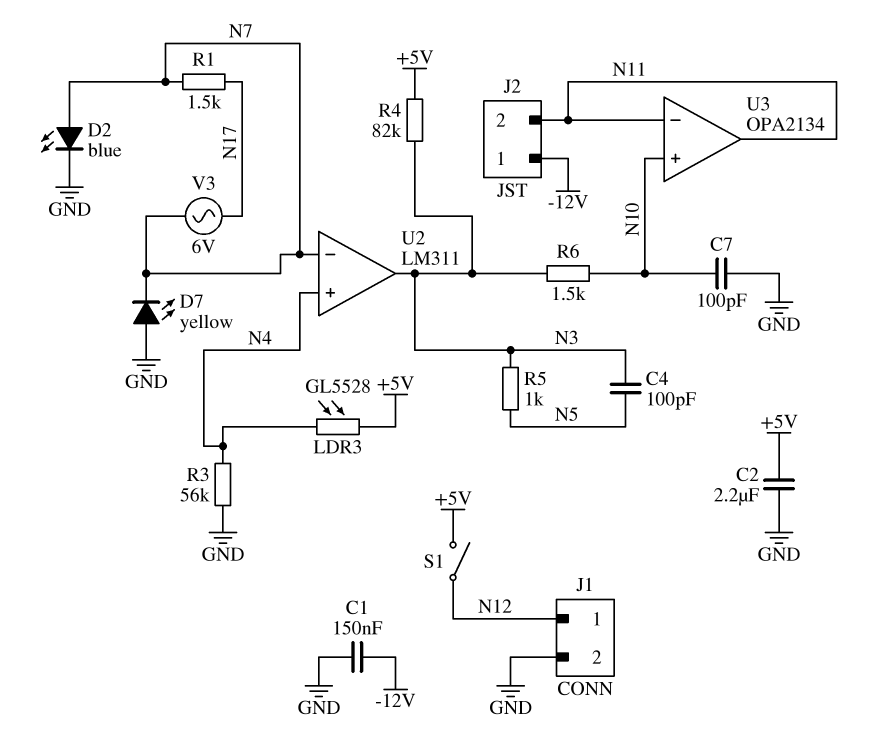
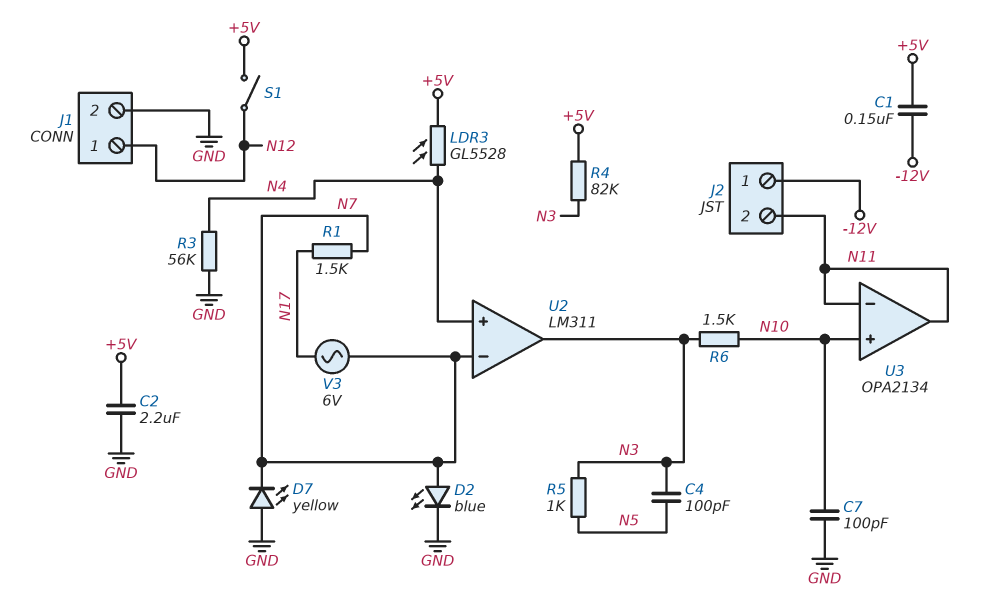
C1: 150nF (-12V, GND) -> 150nF (+5V, -12V)

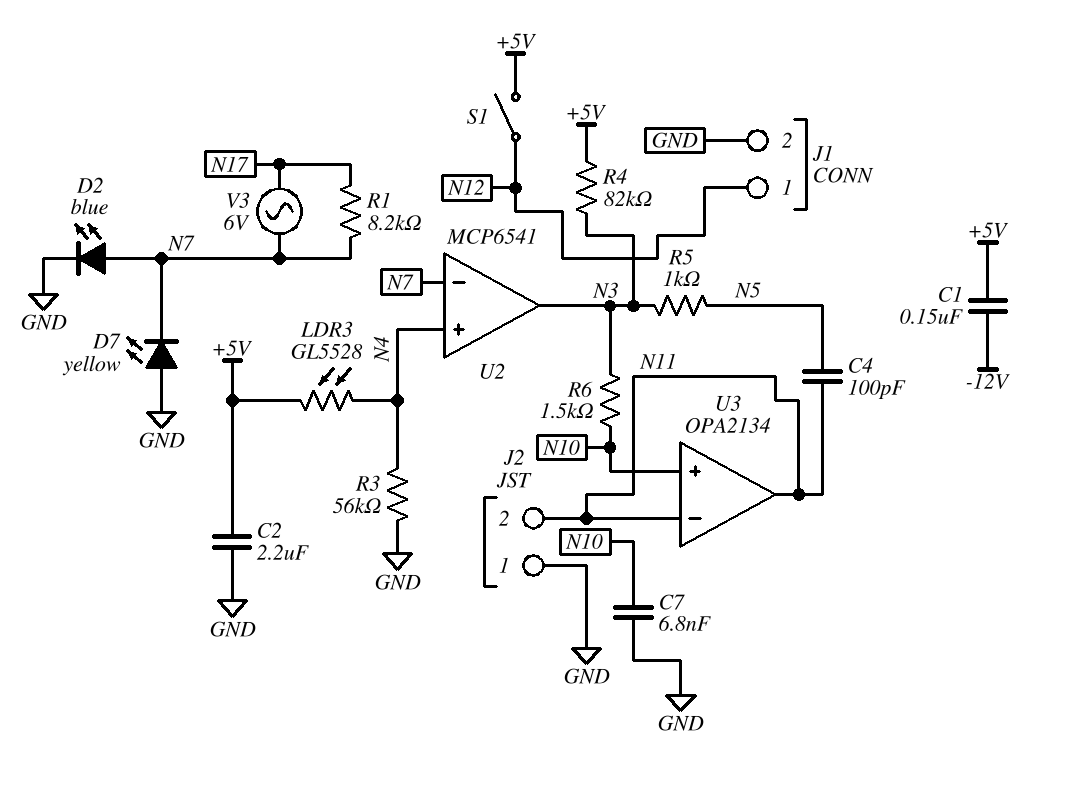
C4: 100pF (N3, N5) -> 100pF (N5, N11)
C7: 100pF (GND, N10) -> 6.8nF (GND, N10)
J2 pin 1: -12V -> GND
R1: 1.5k (N7, N17) -> 8.2k (N7, N17)
U2: LM311 -> MCP6541

